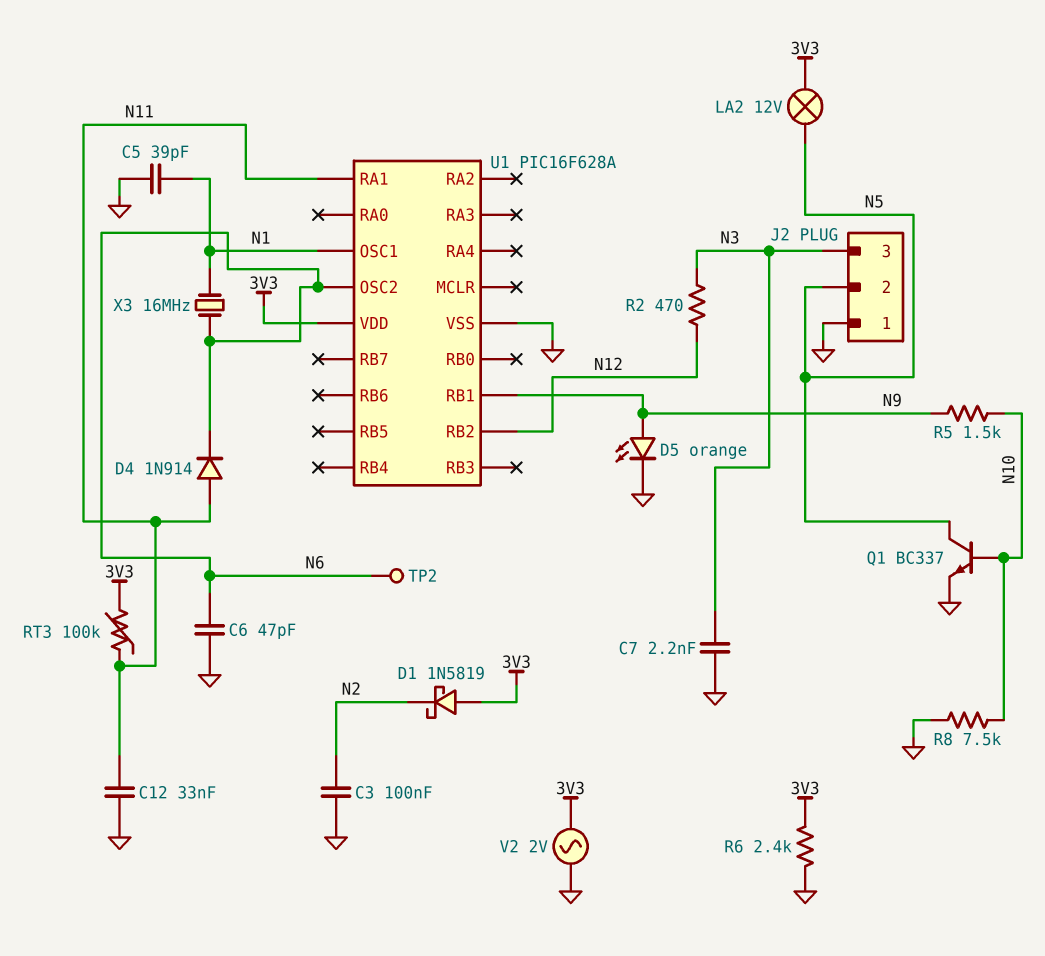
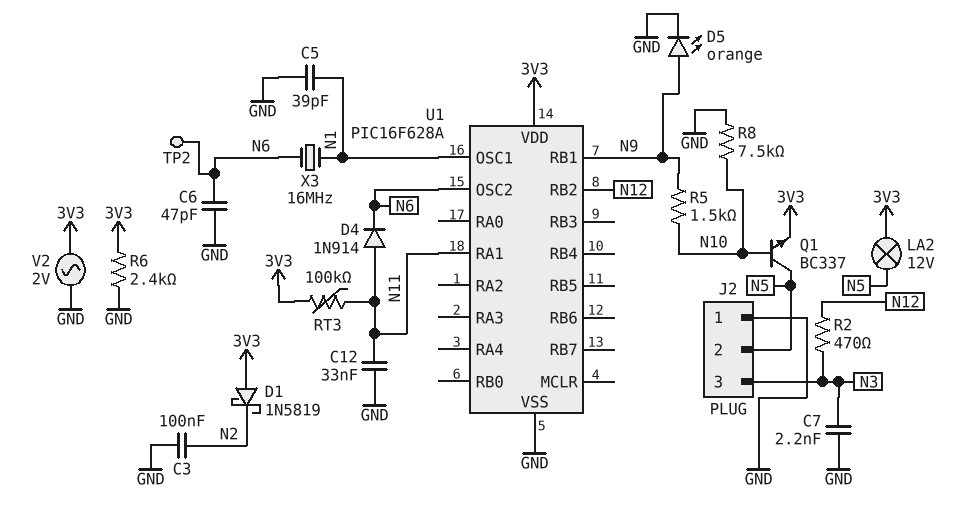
Q1: NPN BC337 (B N10, C N5, E GND) -> NPN BC337 (B N10, C N5, E 3V3)

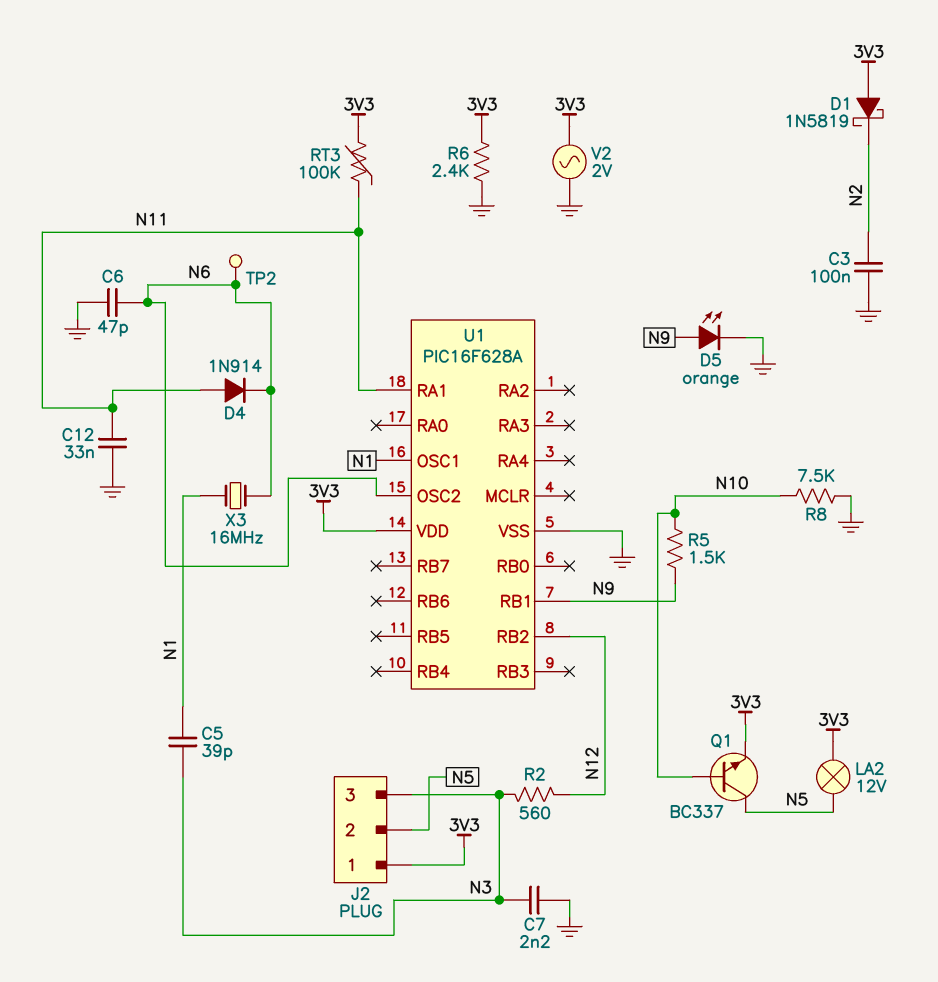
C5: 39pF (GND, N1) -> 39pF (N1, N3)
J2 pin 1: GND -> 3V3
R2: 470 (N3, N12) -> 560 (N3, N12)

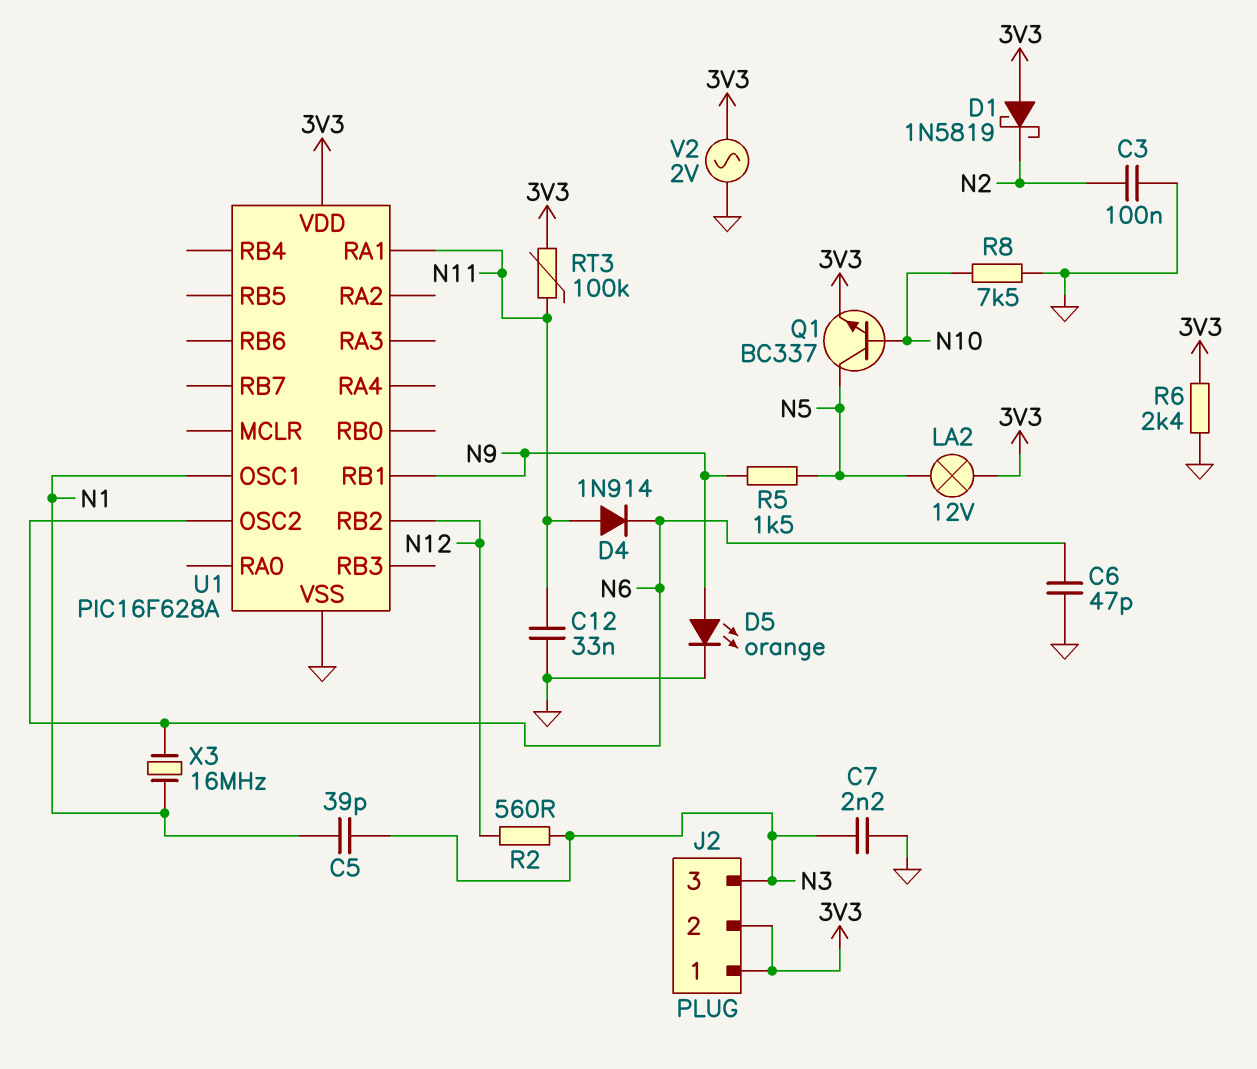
J2 pin 2: N5 -> 3V3
R5: 1.5k (N9, N10) -> 1.5k (N5, N9)
TP2: test point (N6) -> none

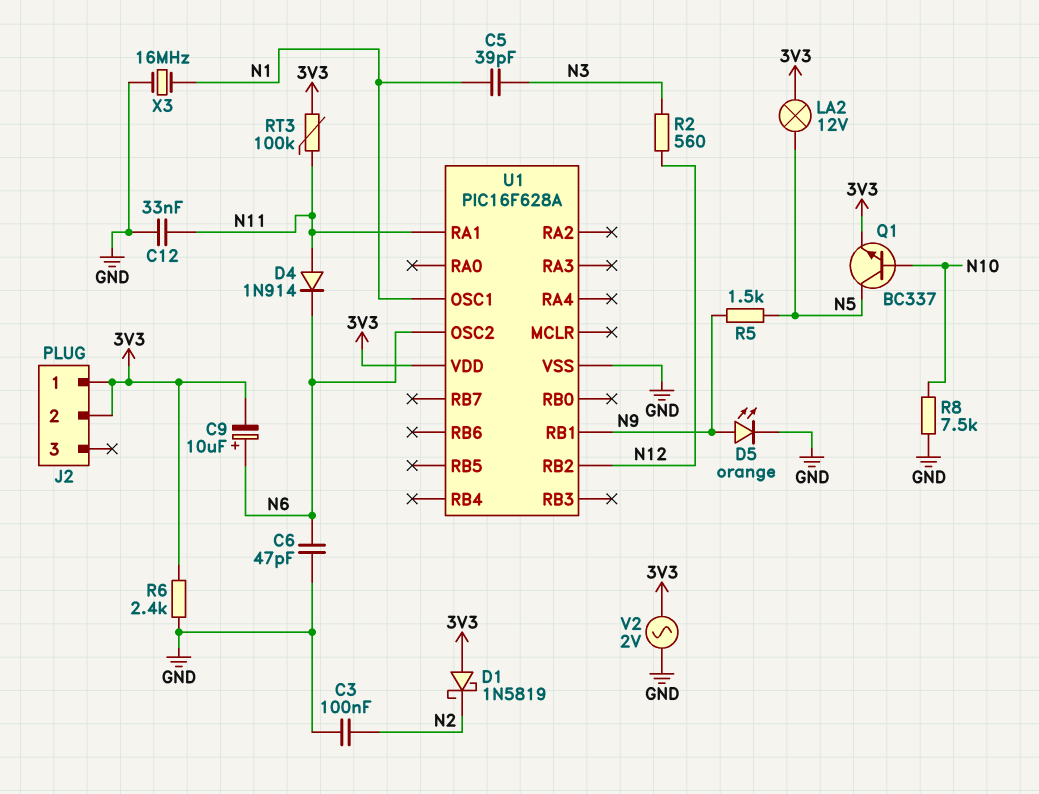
C7: 2.2nF (GND, N3) -> none
C9: none -> 10uF (plus N6, minus 3V3)
J2 pin 3: N3 -> none
X3: 16MHz (N1, N6) -> 16MHz (GND, N1)

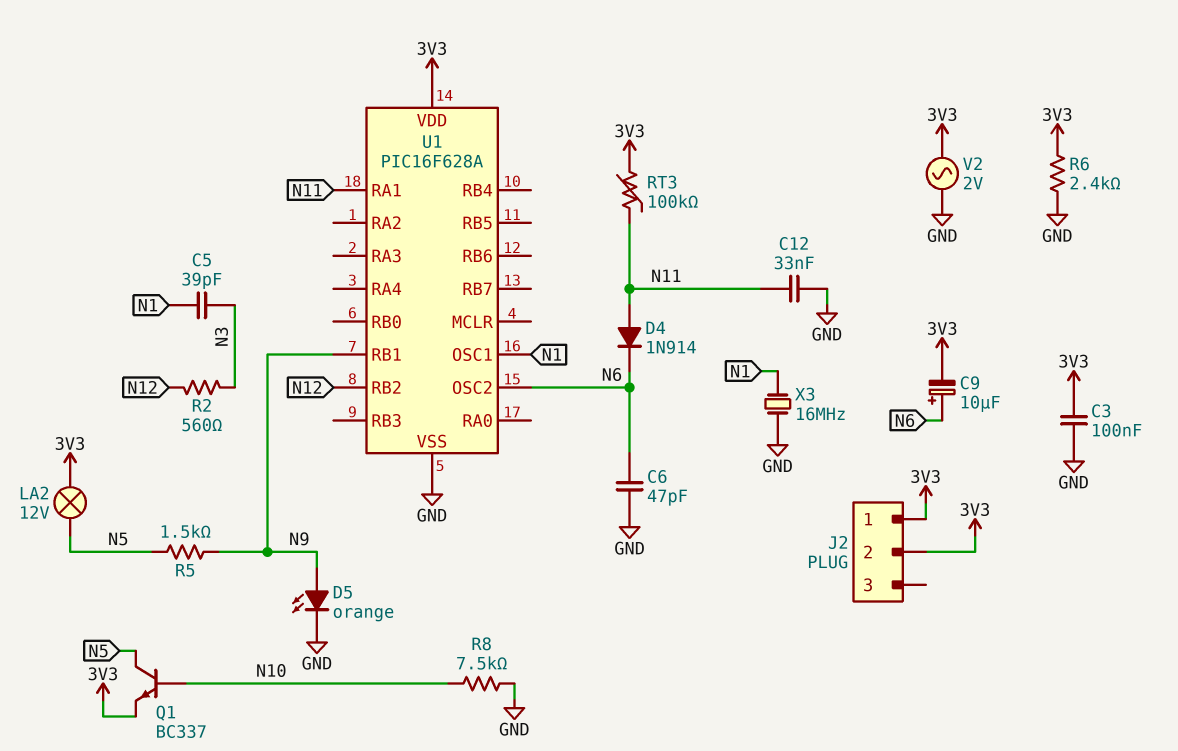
C3: 100nF (GND, N2) -> 100nF (3V3, GND)
D1: schottky 1N5819 (A 3V3, K N2) -> none

